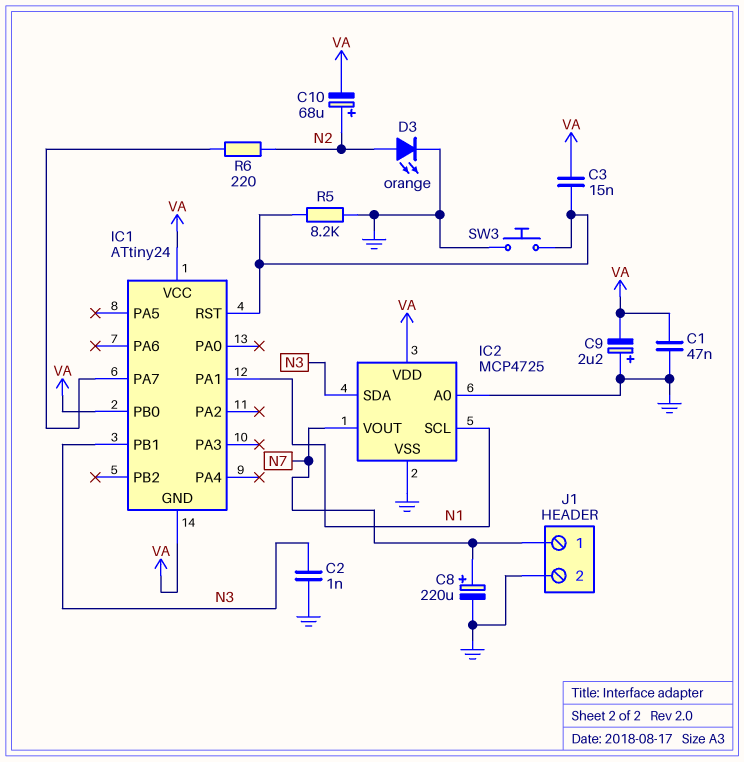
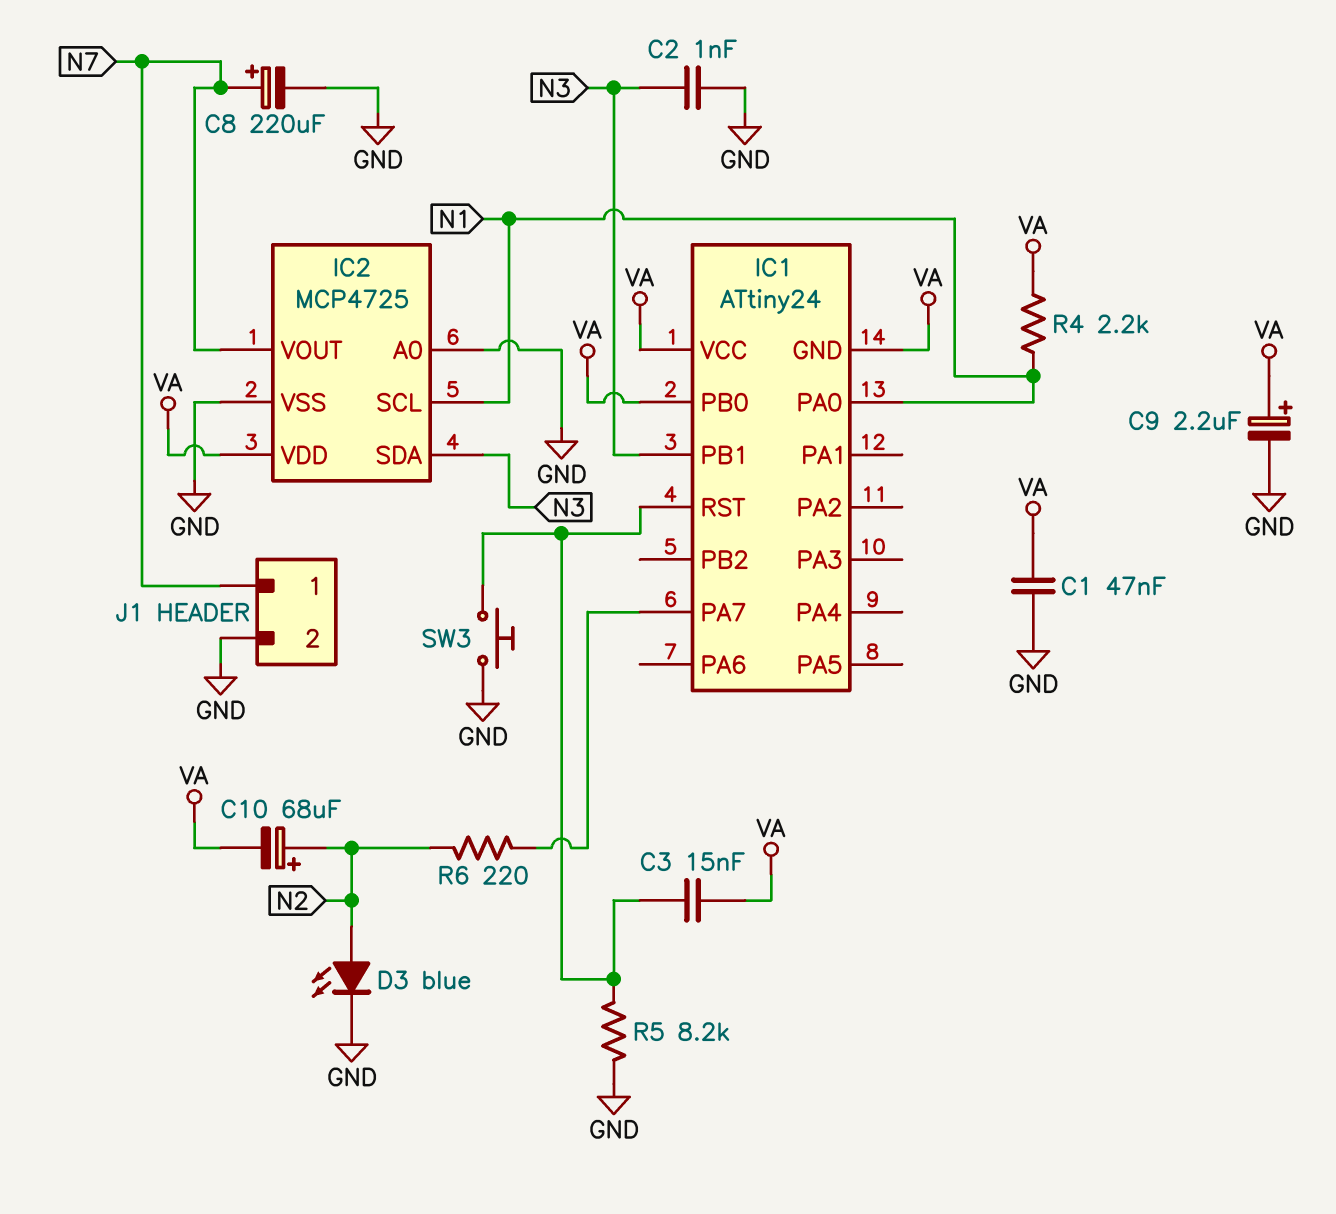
C9: 2.2uF (plus GND, minus VA) -> 2.2uF (plus VA, minus GND)
D3: LED orange (A N2, K GND) -> LED blue (A N2, K GND)
IC1 pin PA0: none -> N1
IC1 pin PA1: N1 -> none
R4: none -> 2.2k (N1, VA)

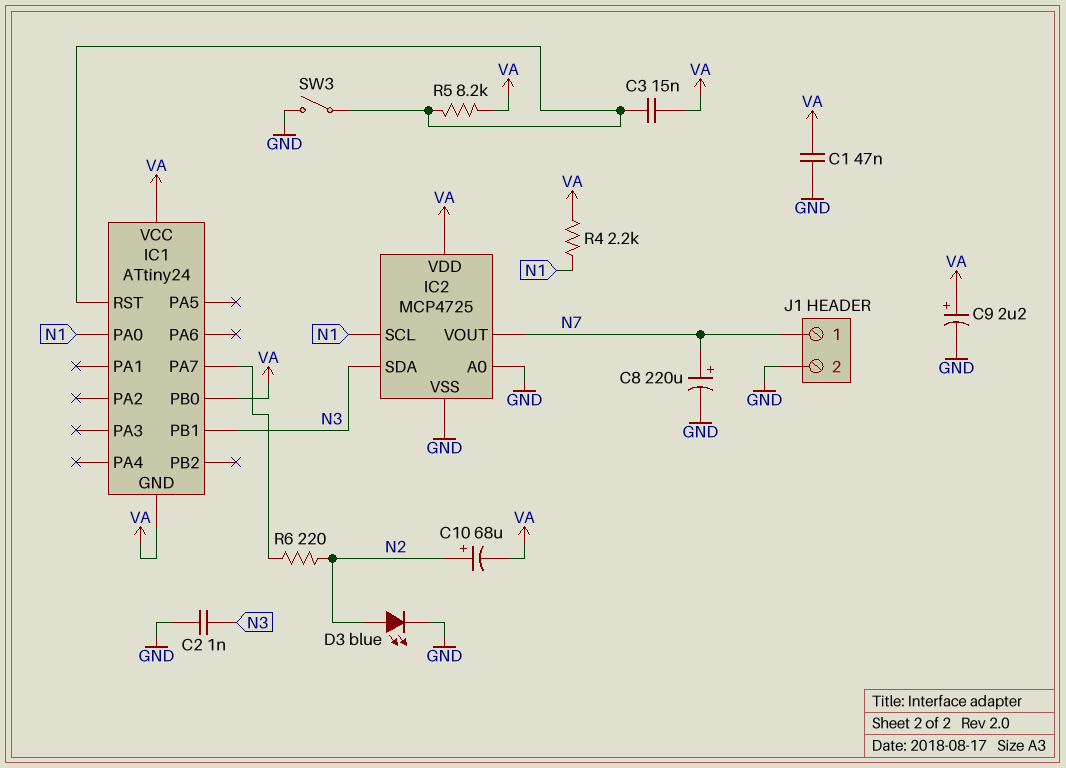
R5: 8.2k (GND, IC1/RST) -> 8.2k (IC1/RST, VA)
SW3: button (GND, IC1/RST) -> switch (GND, IC1/RST)

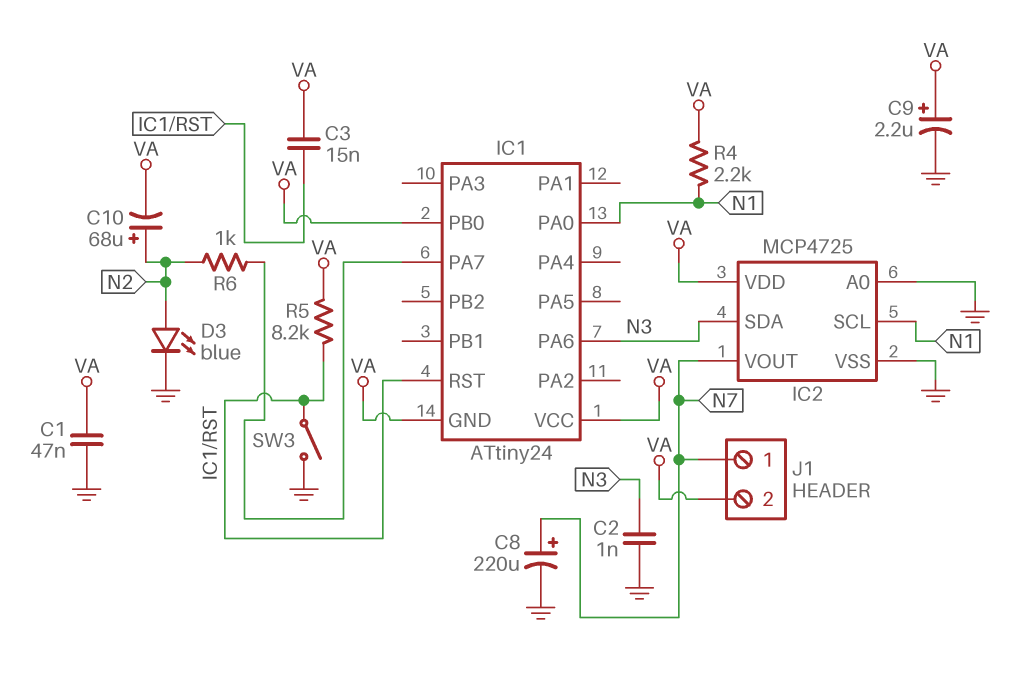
IC1 pin PA6: none -> N3
IC1 pin PB1: N3 -> none
J1 pin 2: GND -> VA
R6: 220 (IC1/PA7, N2) -> 1k (IC1/PA7, N2)

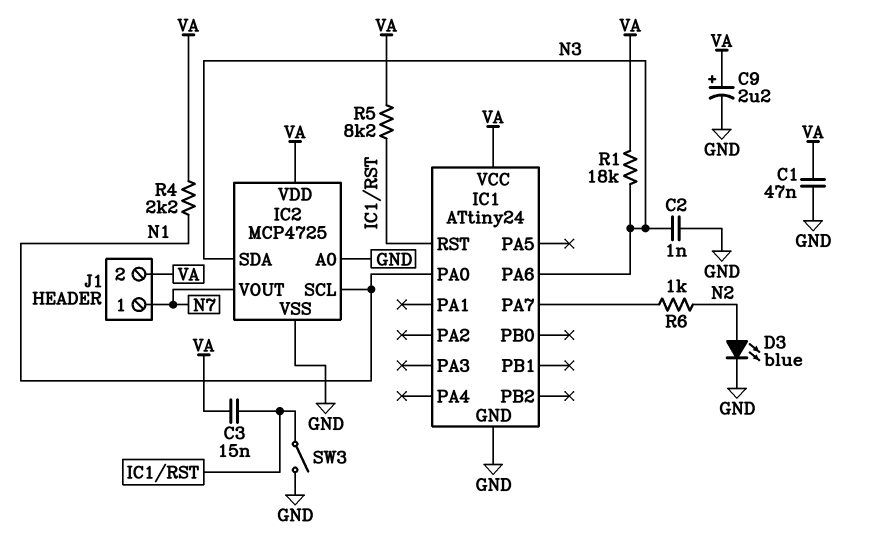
C8: 220uF (plus N7, minus GND) -> none
C10: 68uF (plus N2, minus VA) -> none
IC1 pin GND: VA -> GND
IC1 pin PB0: VA -> none
R1: none -> 18k (N3, VA)

